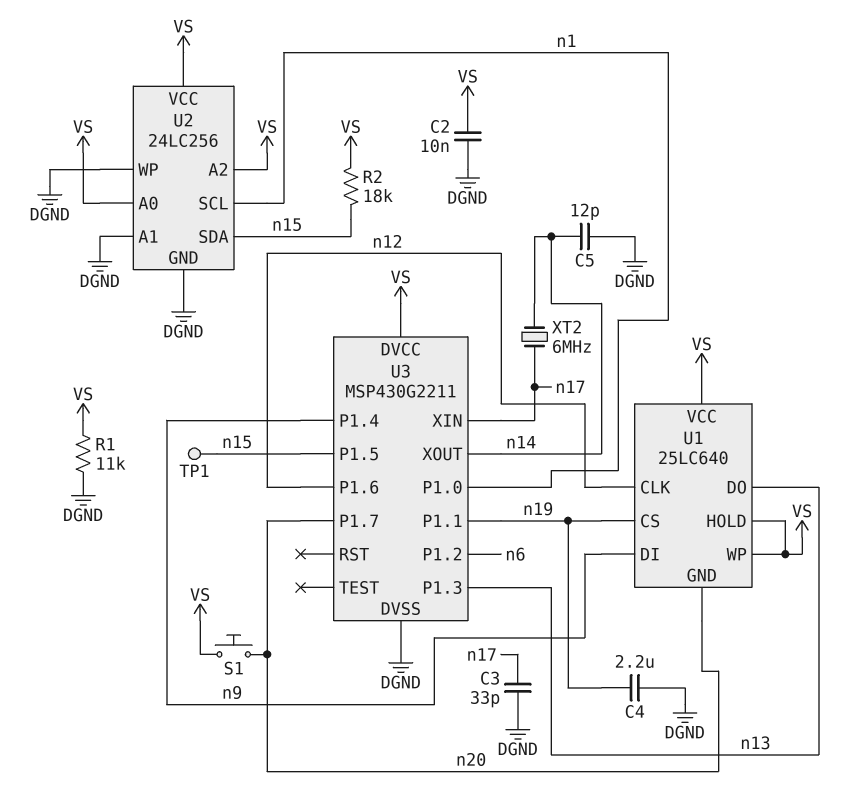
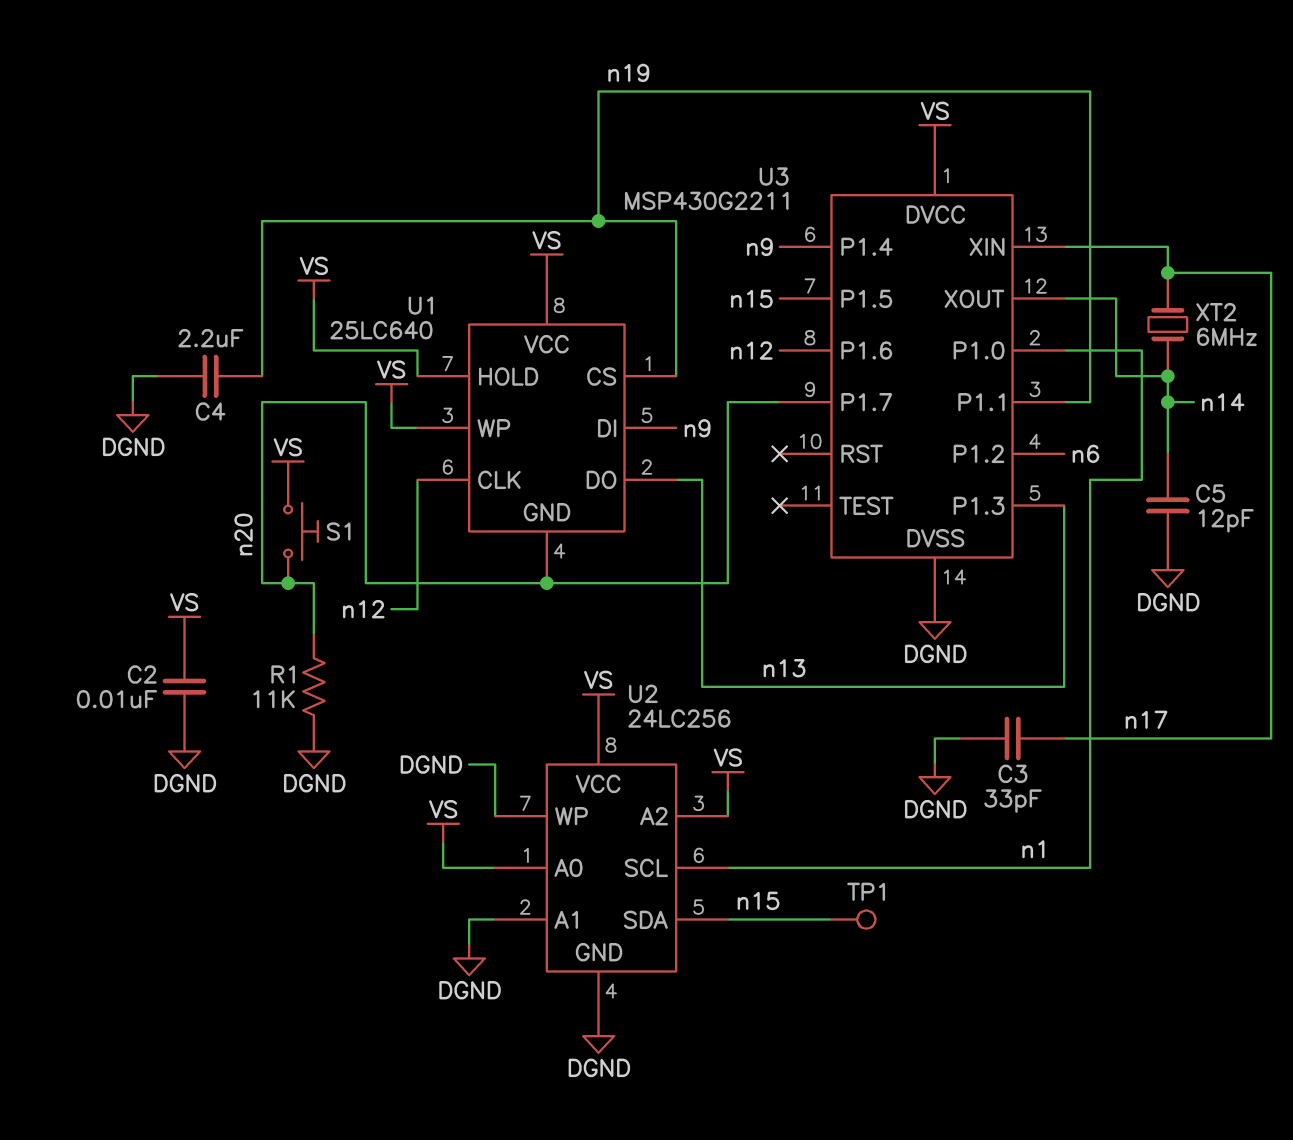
R1: 11k (DGND, VS) -> 11k (DGND, n20)
R2: 18k (VS, n15) -> none

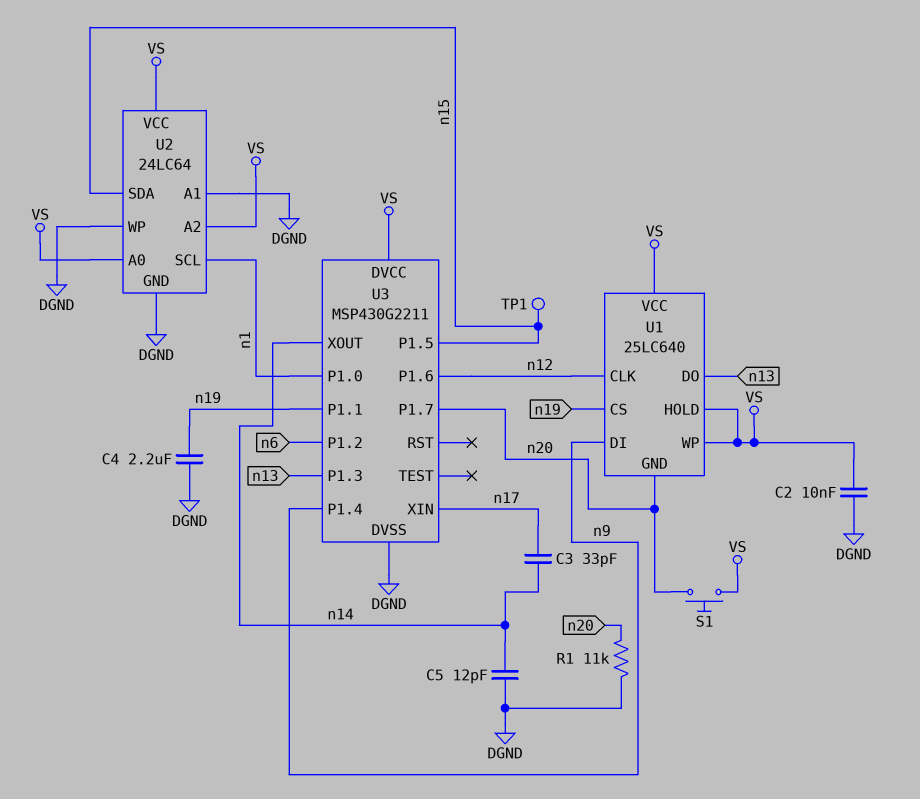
C3: 33pF (DGND, n17) -> 33pF (n14, n17)
U2: 24LC256 -> 24LC64
XT2: 6MHz (n14, n17) -> none

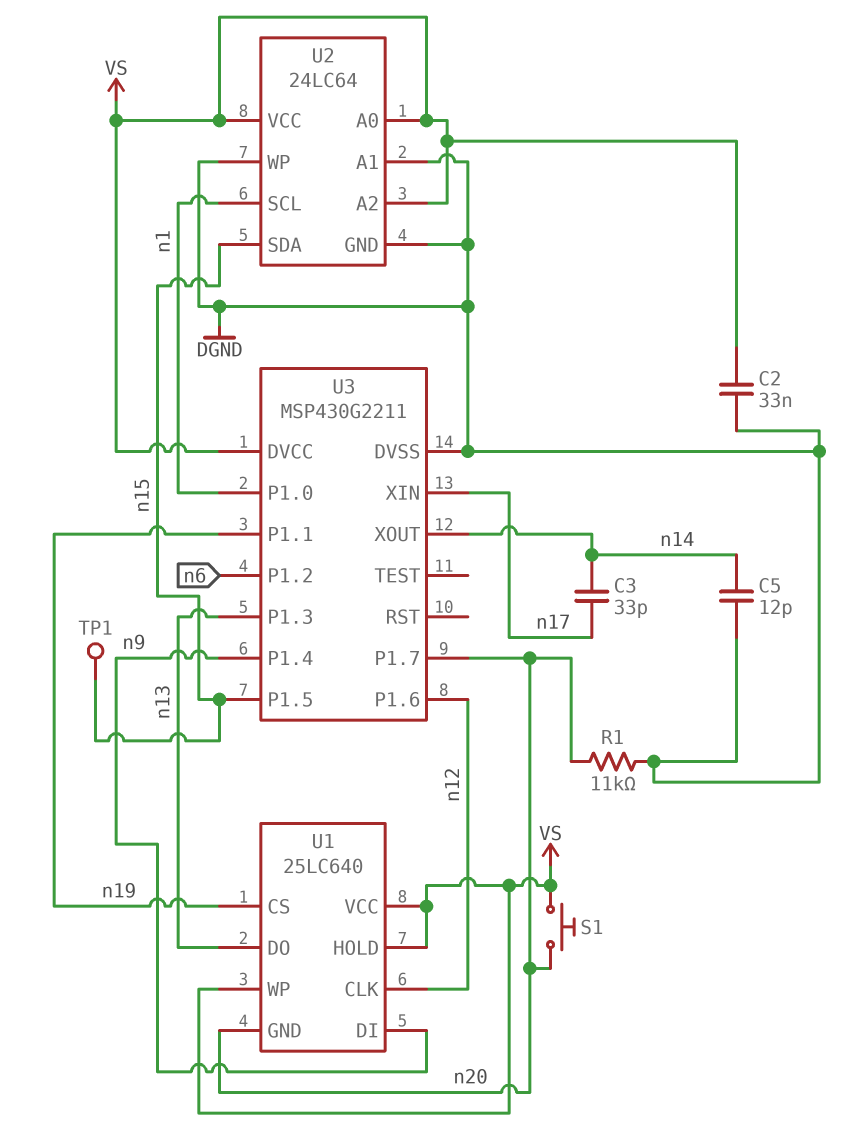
C2: 10nF (DGND, VS) -> 33nF (DGND, VS)
C4: 2.2uF (DGND, n19) -> none

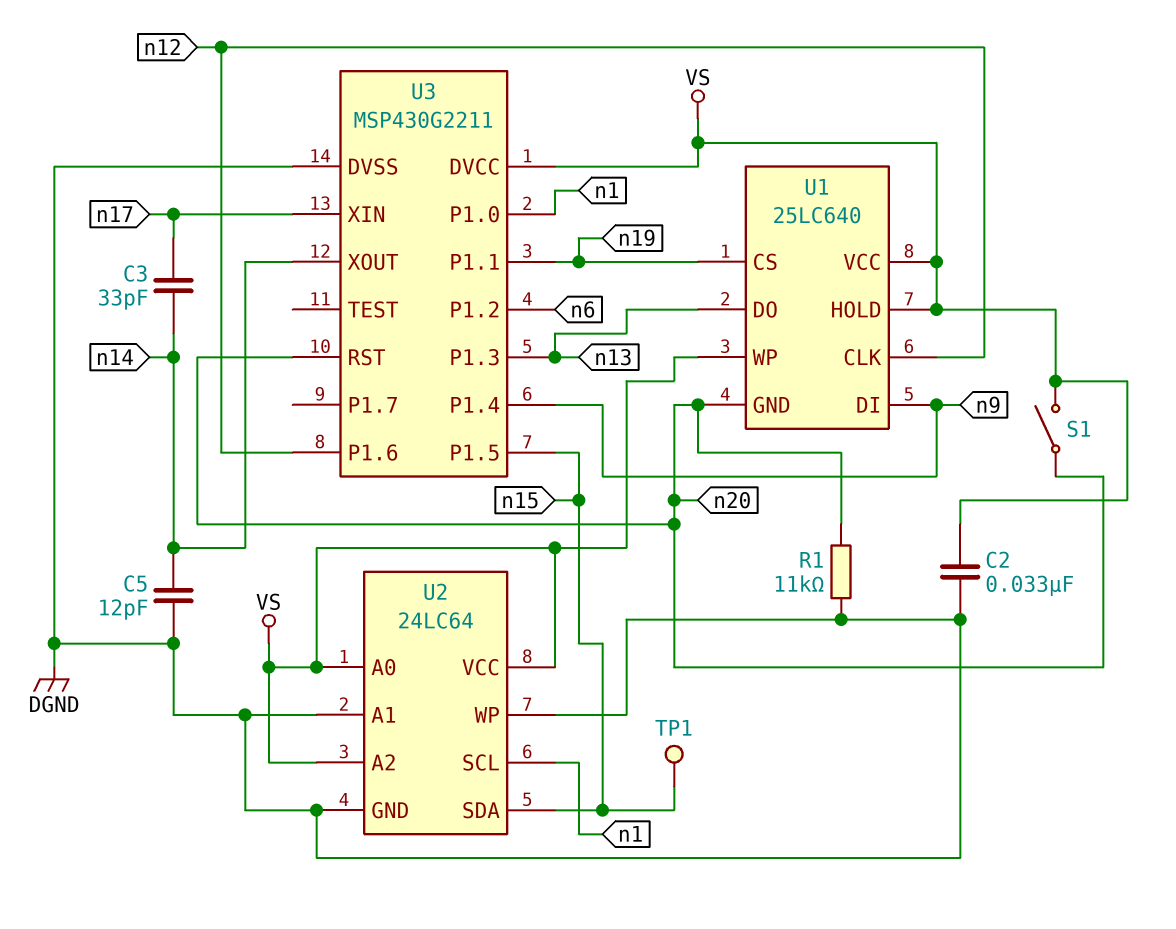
S1: button (VS, n20) -> switch (VS, n20)
U3 pin P1.7: n20 -> none
U3 pin RST: none -> n20

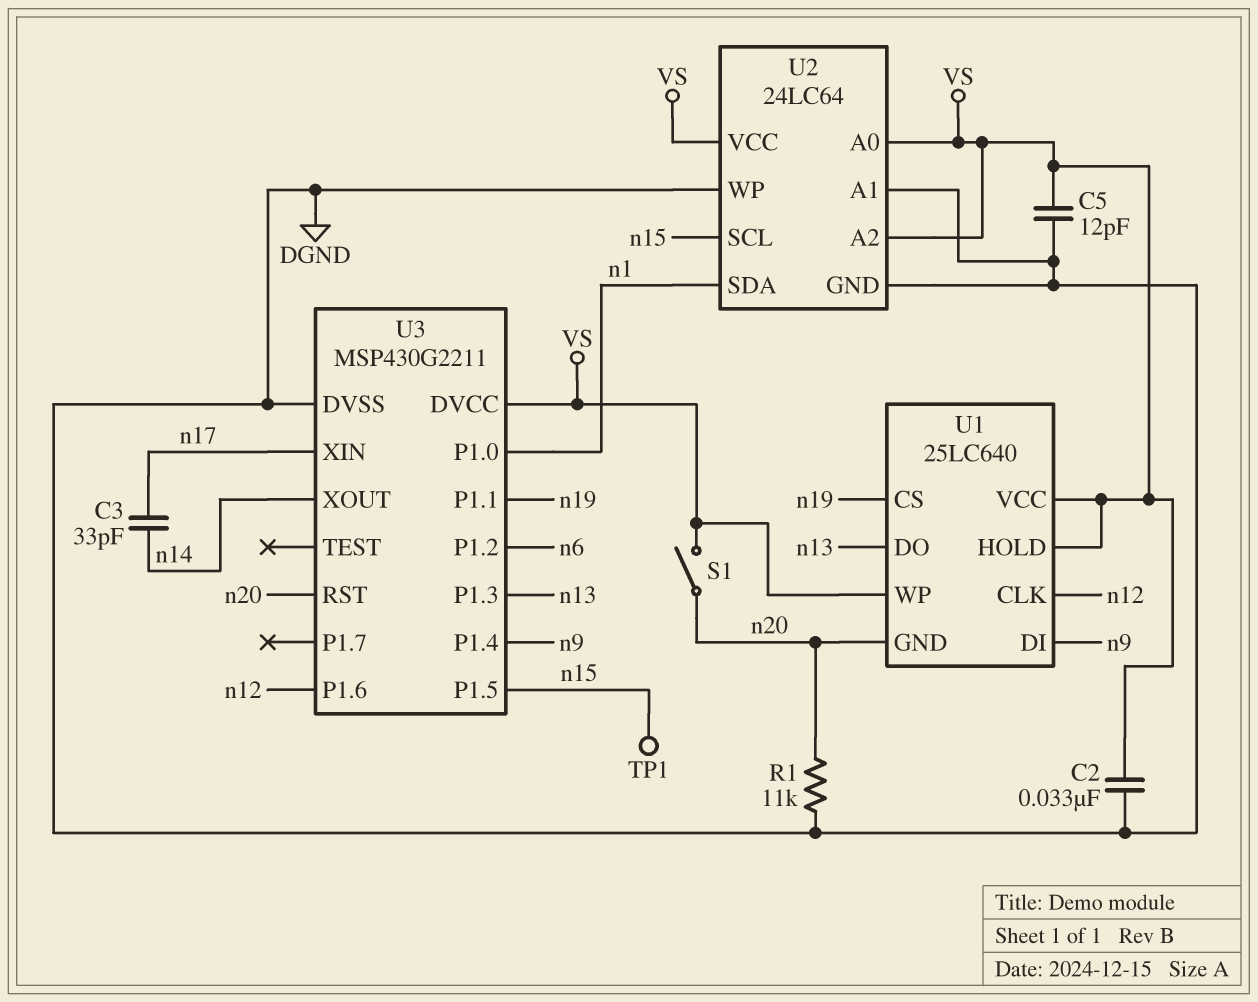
C5: 12pF (DGND, n14) -> 12pF (DGND, VS)
U2 pin SCL: n1 -> n15
U2 pin SDA: n15 -> n1

